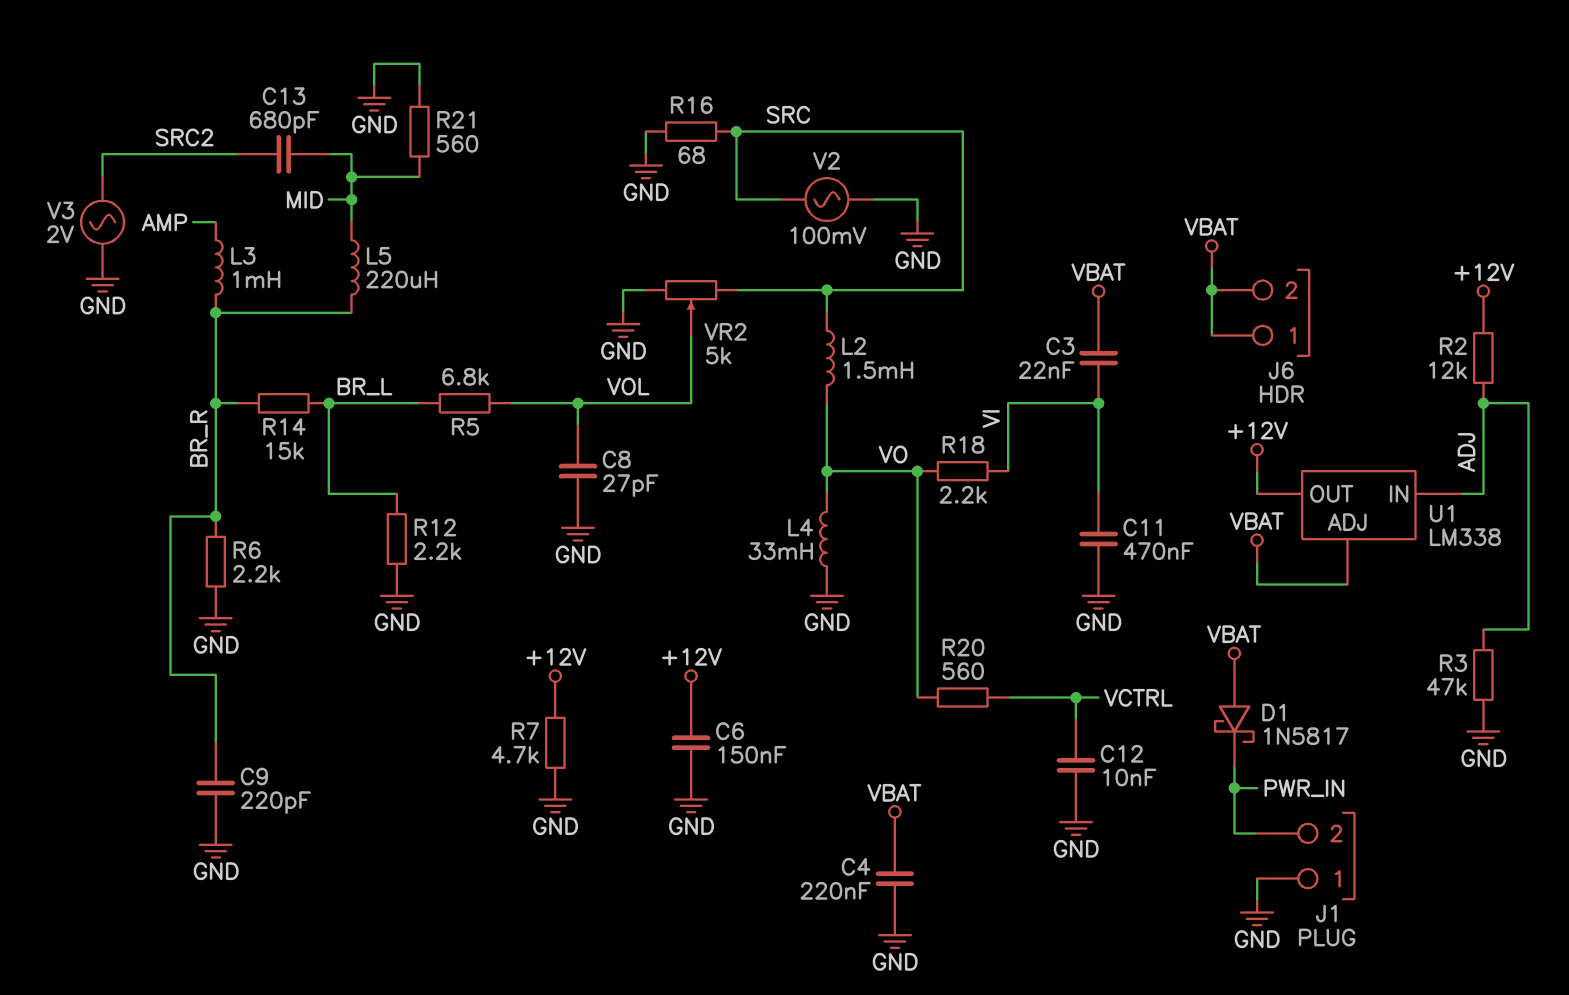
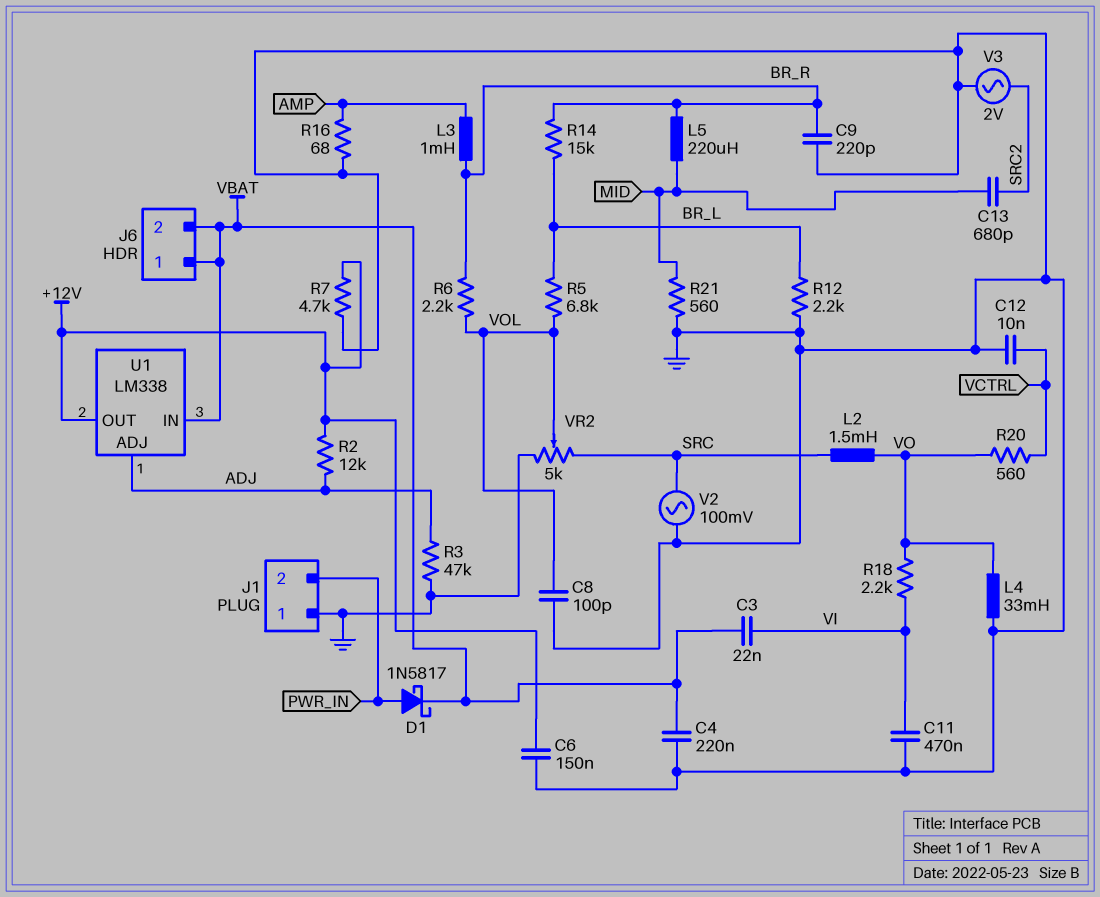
C8: 27pF (GND, VOL) -> 100pF (GND, VOL)
D1: schottky 1N5817 (A VBAT, K PWR_IN) -> schottky 1N5817 (A PWR_IN, K VBAT)
R6: 2.2k (BR_R, GND) -> 2.2k (BR_R, VOL)
R16: 68 (GND, SRC) -> 68 (AMP, GND)
U1 pin ADJ: VBAT -> ADJ
U1 pin IN: ADJ -> VBAT

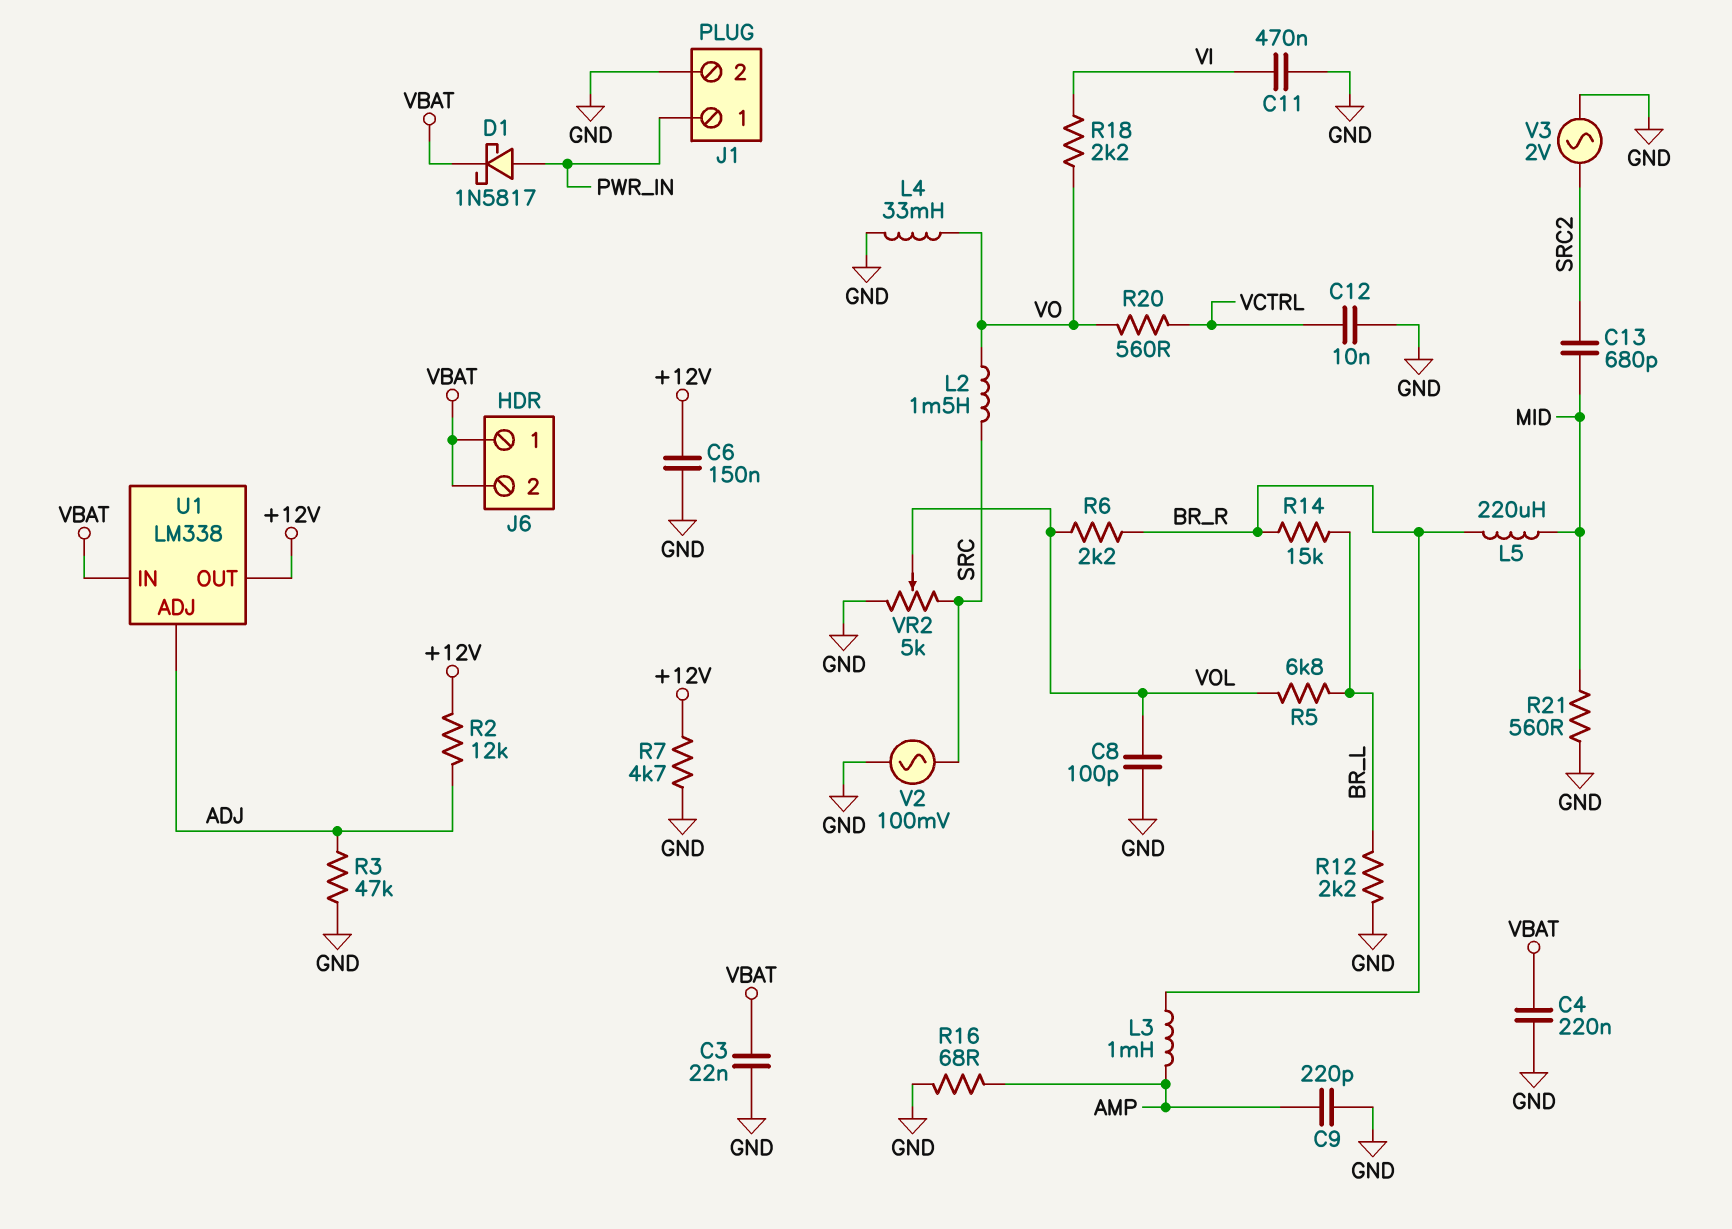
C3: 22nF (VBAT, VI) -> 22nF (GND, VBAT)
C9: 220pF (BR_R, GND) -> 220pF (AMP, GND)
J1 pin 1: GND -> PWR_IN
J1 pin 2: PWR_IN -> GND

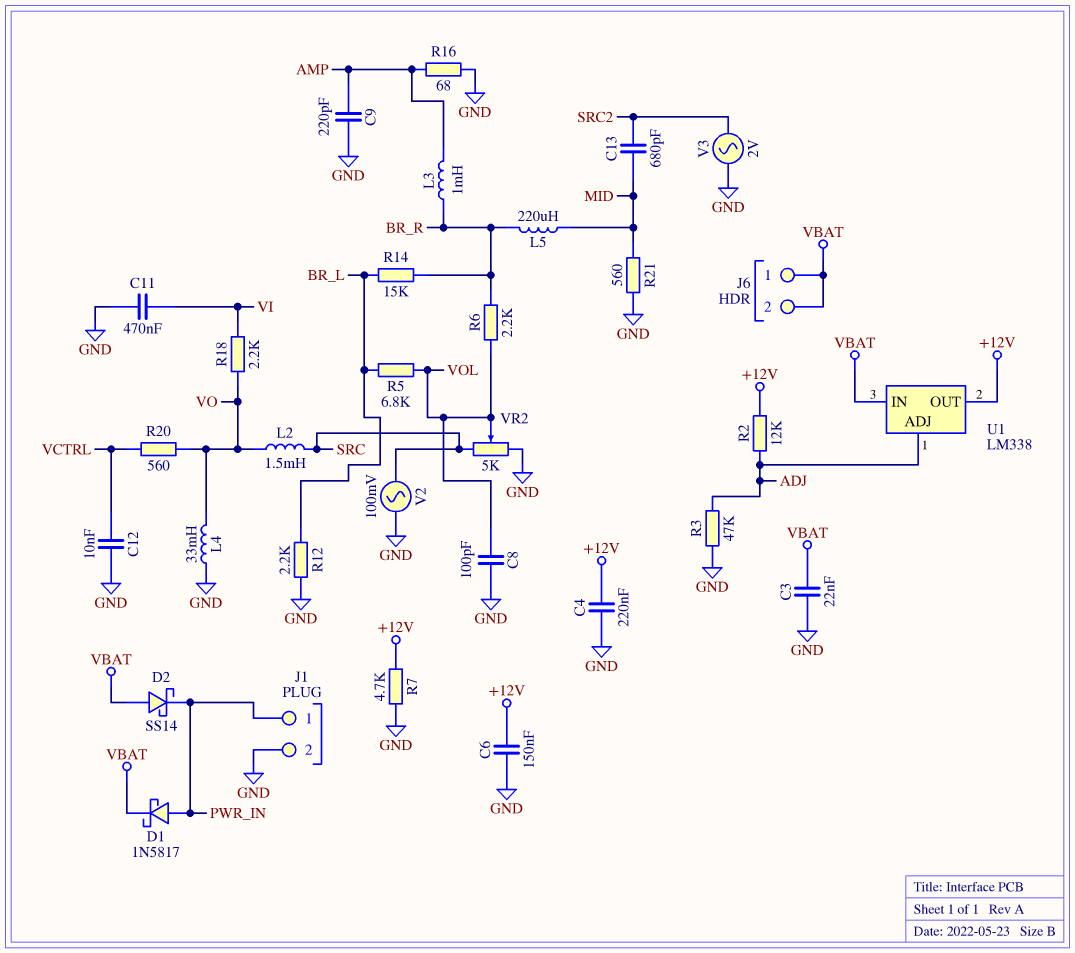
C4: 220nF (GND, VBAT) -> 220nF (+12V, GND)
D2: none -> schottky SS14 (A VBAT, K PWR_IN)

